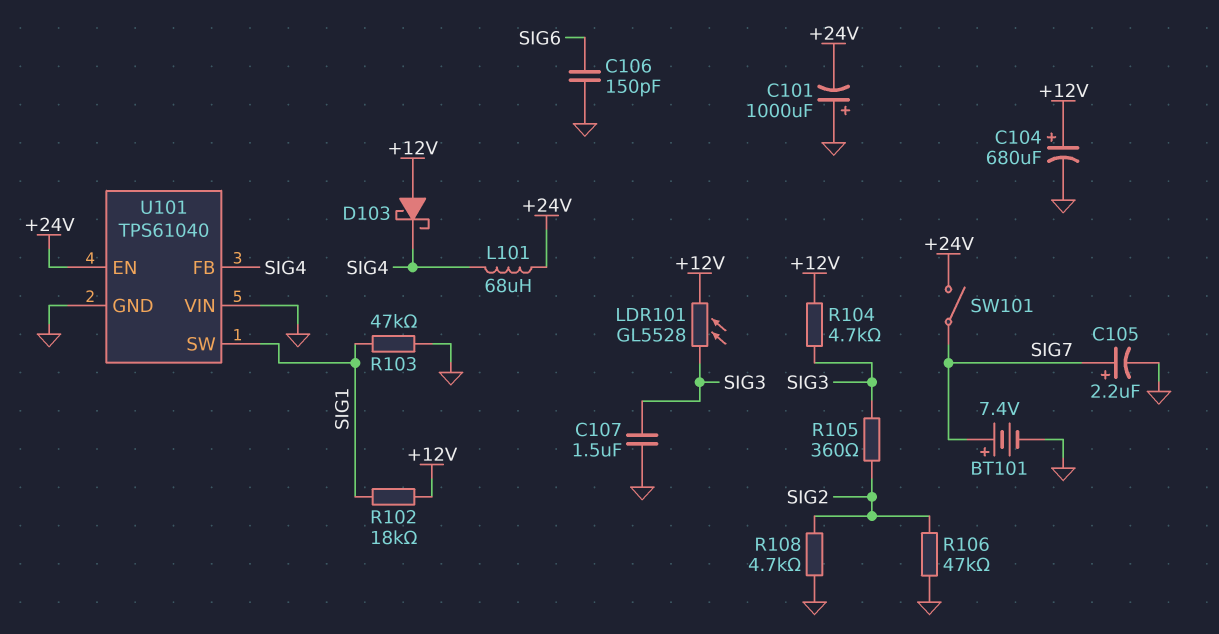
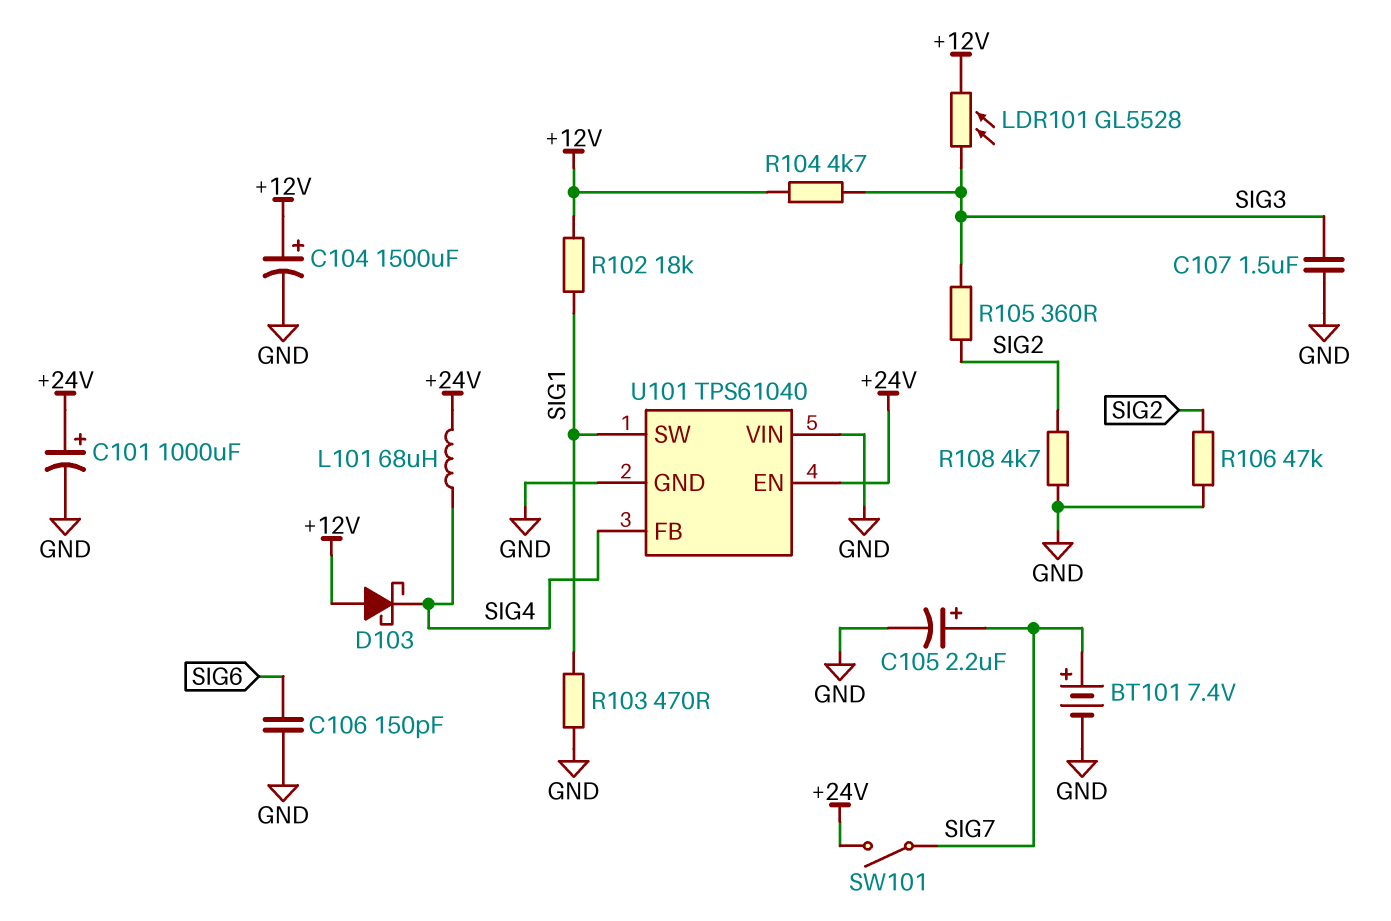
C101: 1000uF (plus GND, minus +24V) -> 1000uF (plus +24V, minus GND)
C104: 680uF (plus +12V, minus GND) -> 1500uF (plus +12V, minus GND)
R103: 47k (GND, SIG1) -> 470 (GND, SIG1)

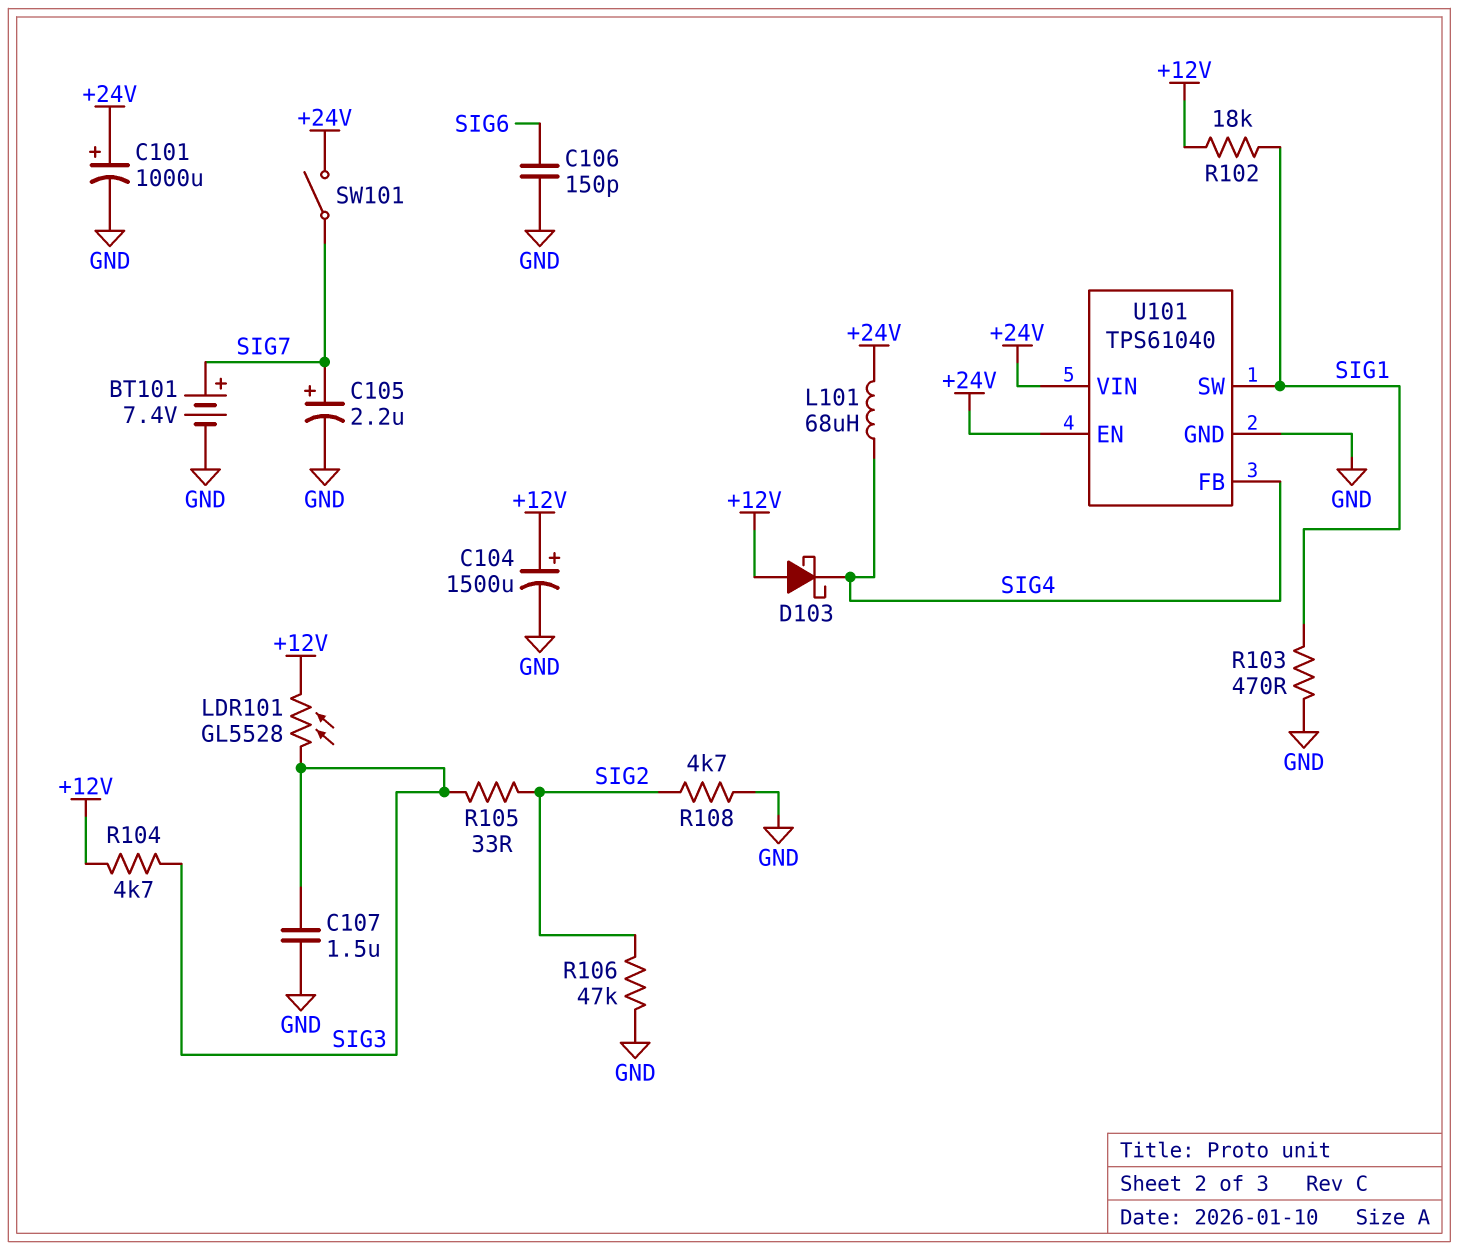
R105: 360 (SIG2, SIG3) -> 33 (SIG2, SIG3)
U101 pin VIN: GND -> +24V

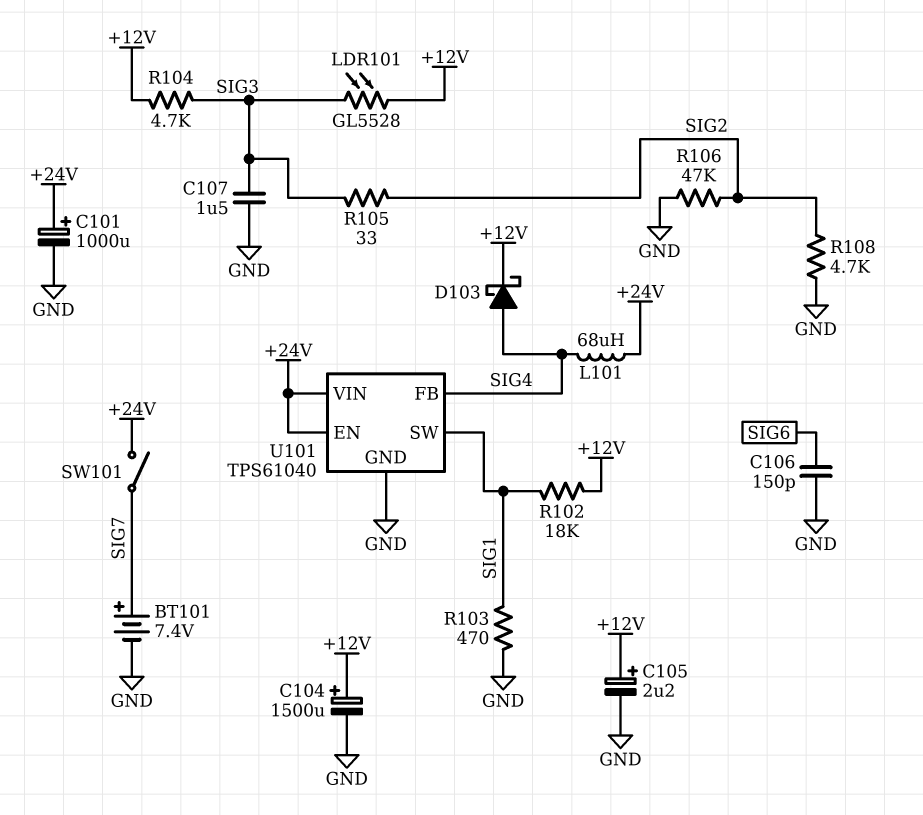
C105: 2.2uF (plus SIG7, minus GND) -> 2.2uF (plus +12V, minus GND)
D103: schottky (A +12V, K SIG4) -> schottky (A SIG4, K +12V)

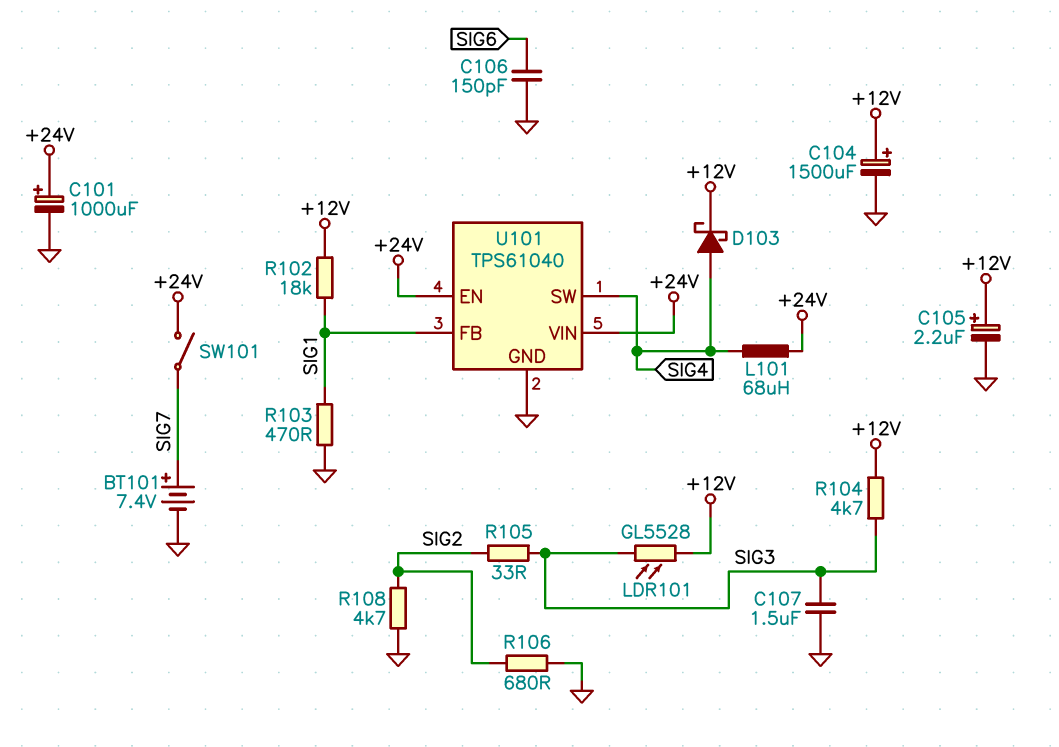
R106: 47k (GND, SIG2) -> 680 (GND, SIG2)
U101 pin FB: SIG4 -> SIG1
U101 pin SW: SIG1 -> SIG4

